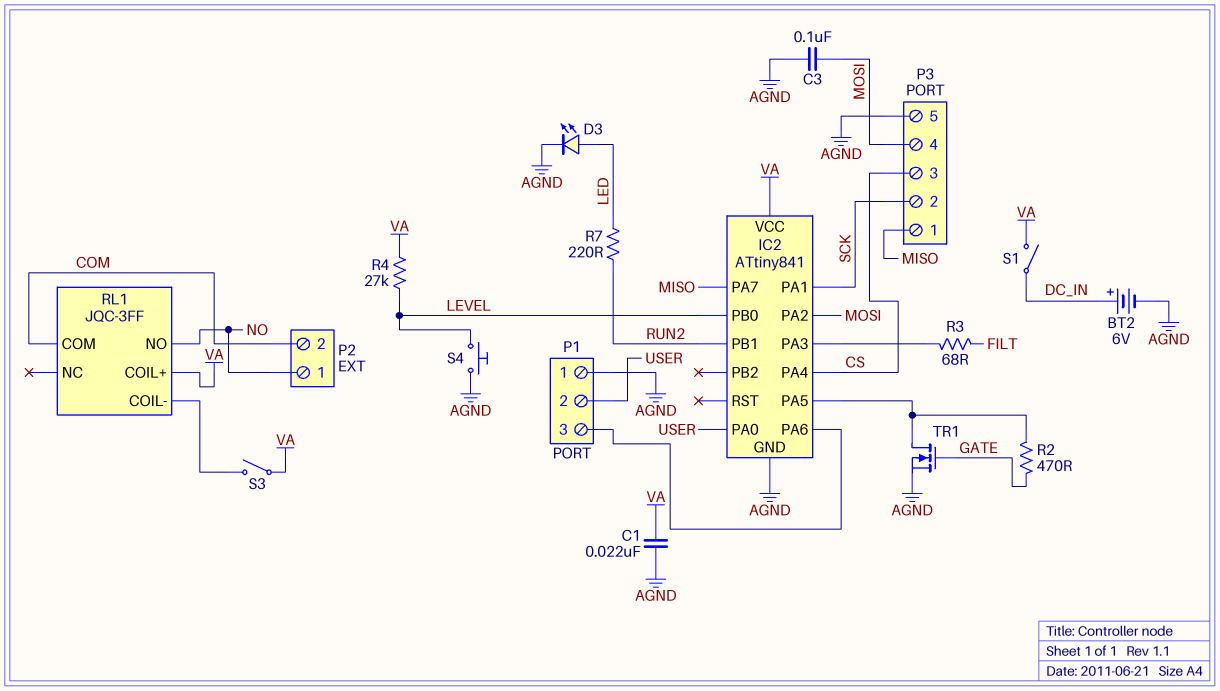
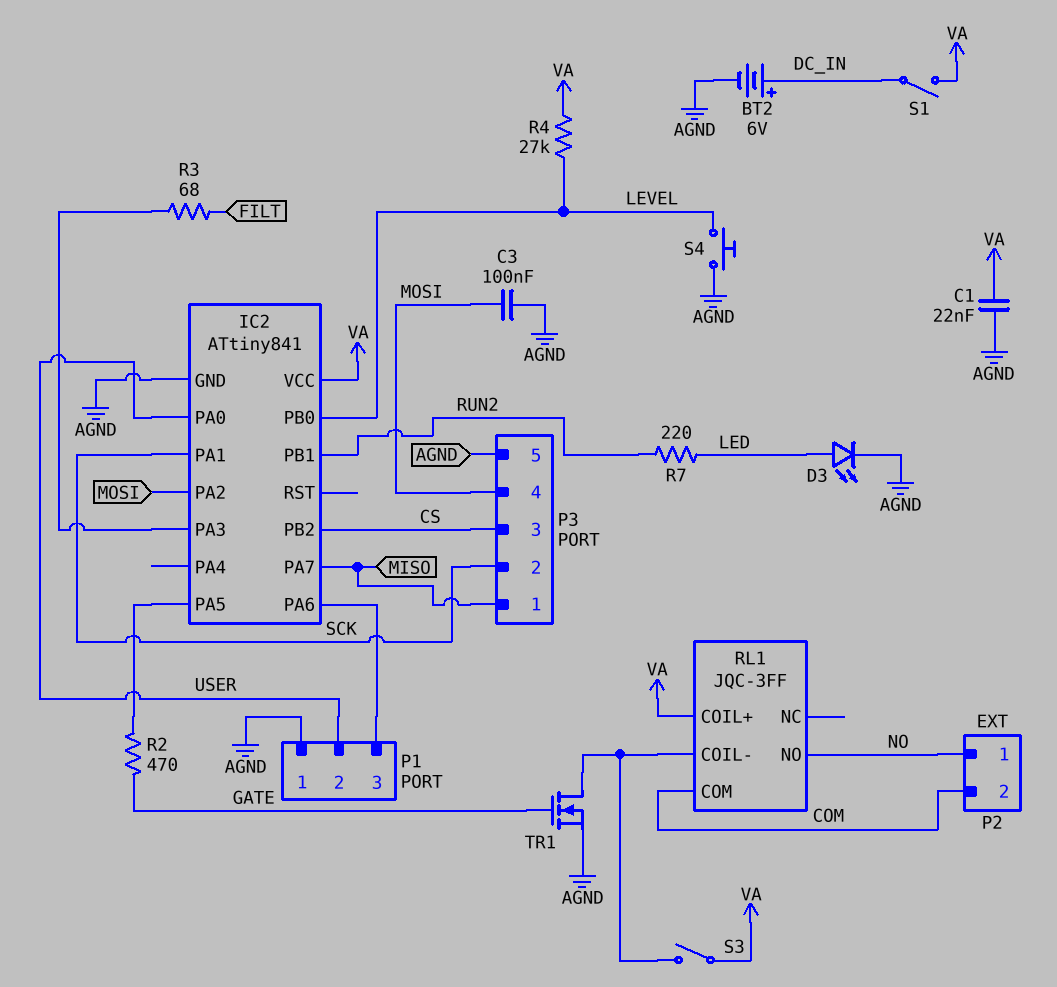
IC2 pin PA4: CS -> none
IC2 pin PB2: none -> CS
TR1: NMOS (G GATE, D IC2/PA5, S AGND) -> NMOS (G GATE, D RL1/COIL-, S AGND)

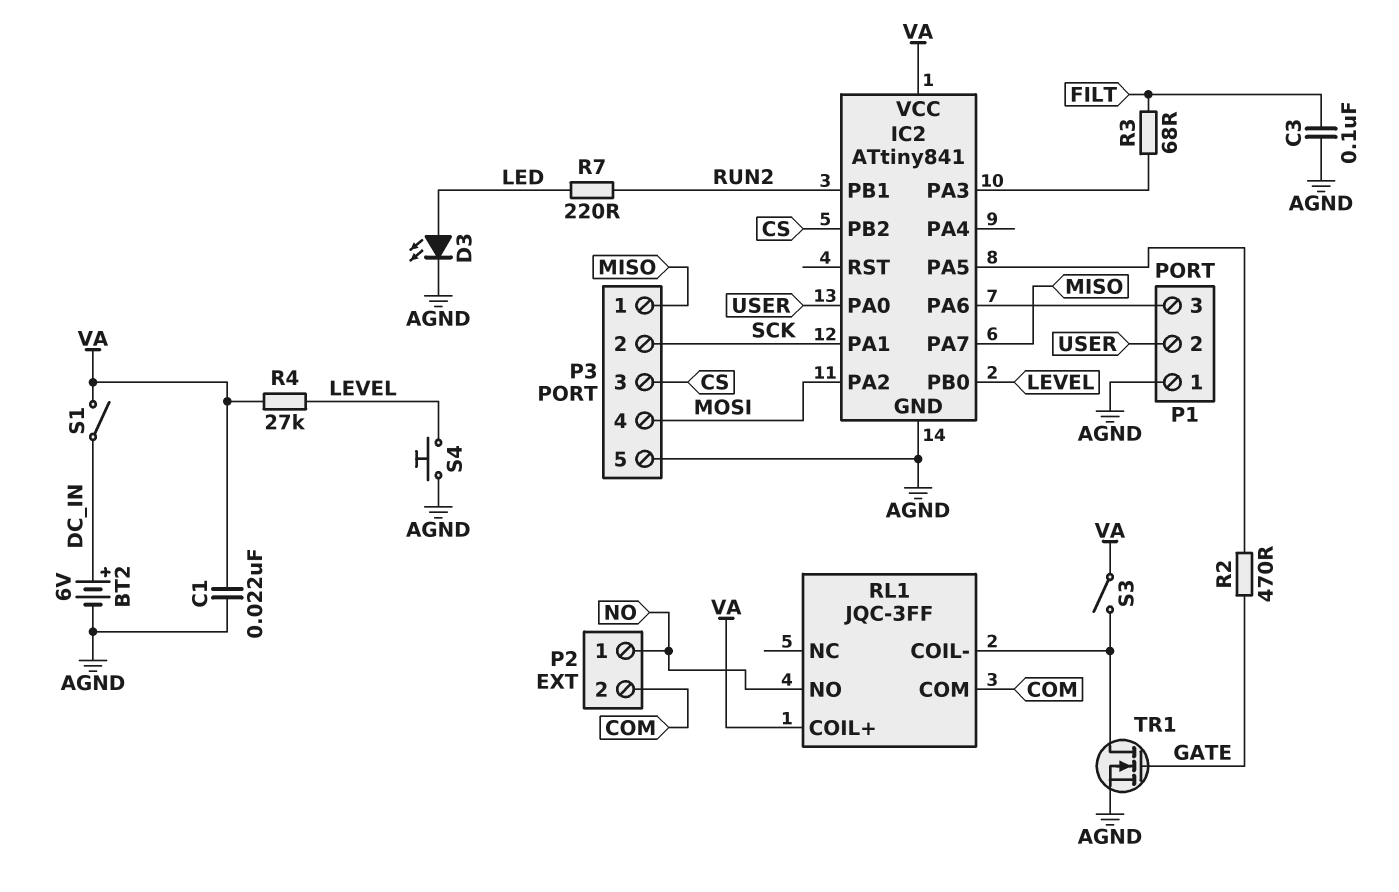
C3: 100nF (AGND, MOSI) -> 100nF (AGND, FILT)

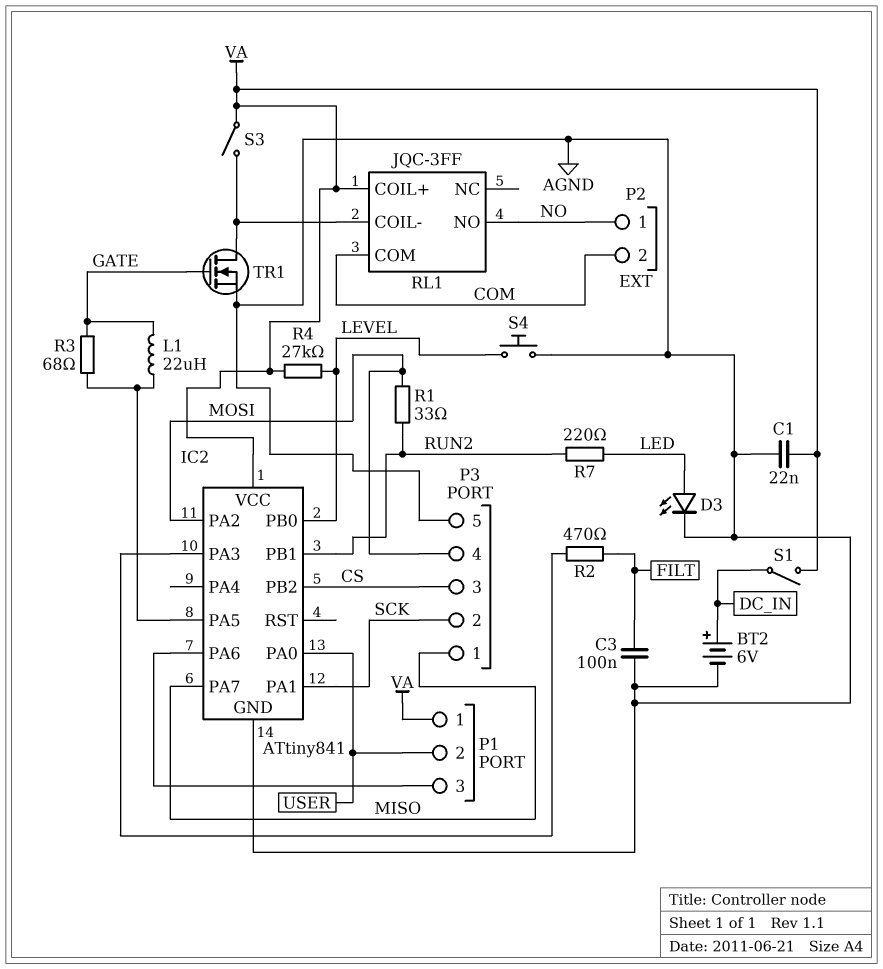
L1: none -> 22uH (GATE, IC2/PA5)
P1 pin 1: AGND -> VA
R1: none -> 33 (MOSI, RUN2)
R2: 470 (GATE, IC2/PA5) -> 470 (FILT, IC2/PA3)
R3: 68 (FILT, IC2/PA3) -> 68 (GATE, IC2/PA5)

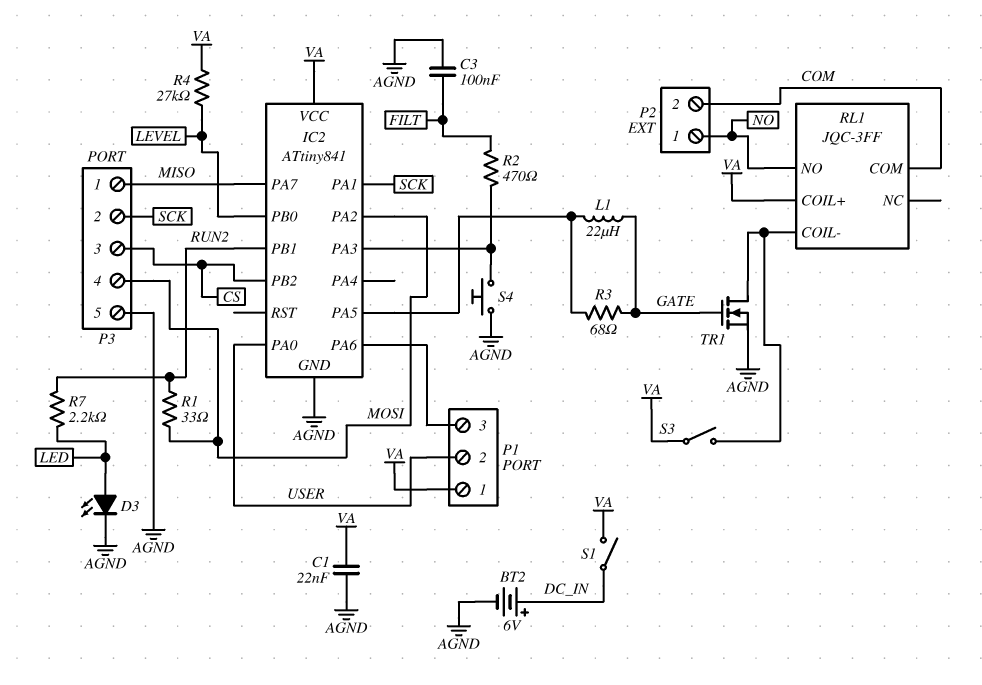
R7: 220 (LED, RUN2) -> 2.2k (LED, RUN2)
S4: button (AGND, LEVEL) -> button (AGND, IC2/PA3)

